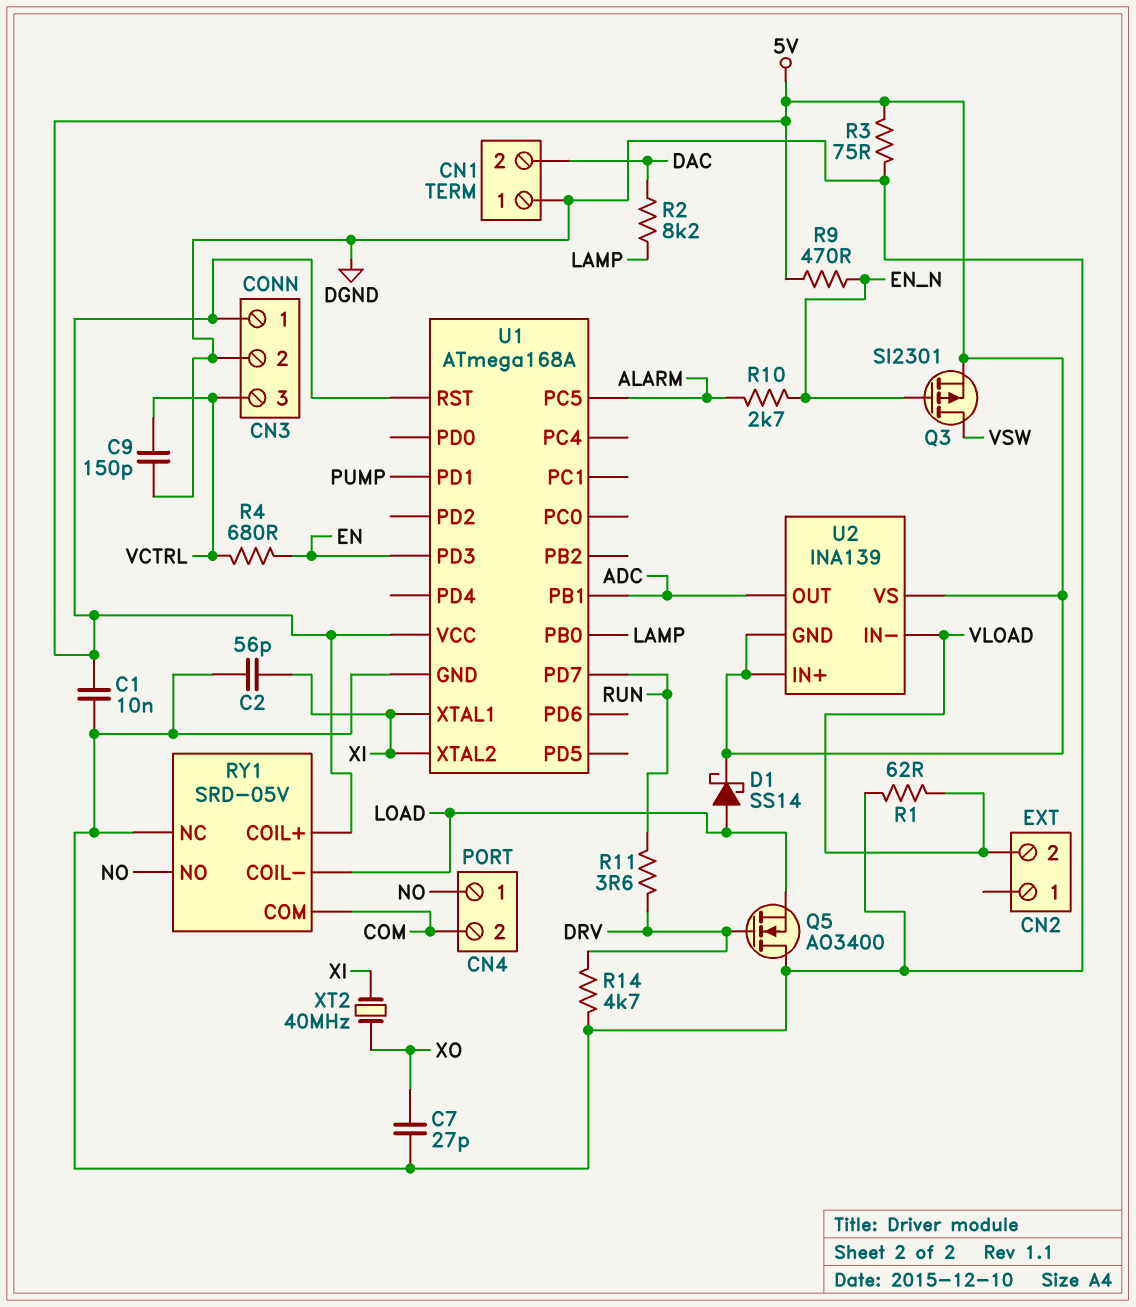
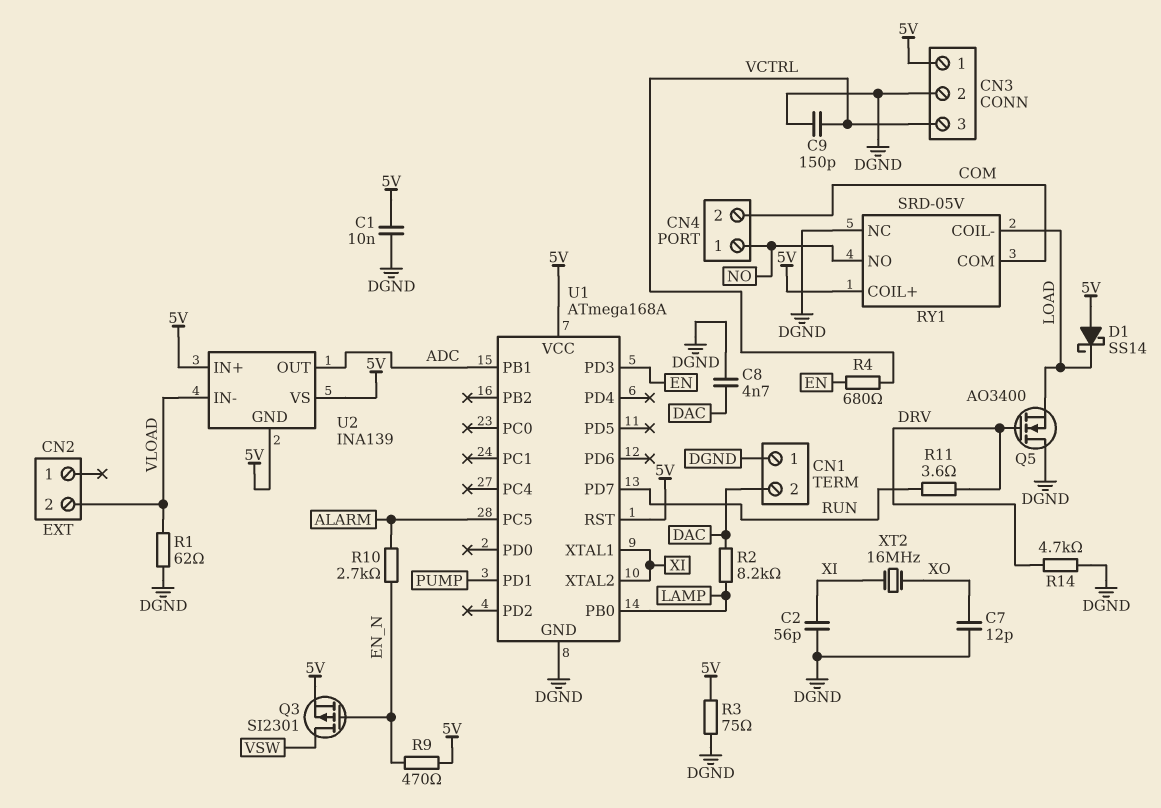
C7: 27pF (DGND, XO) -> 12pF (DGND, XO)
C8: none -> 4.7nF (DAC, DGND)
D1: schottky SS14 (A LOAD, K 5V) -> schottky SS14 (A 5V, K LOAD)
XT2: 40MHz (XI, XO) -> 16MHz (XI, XO)

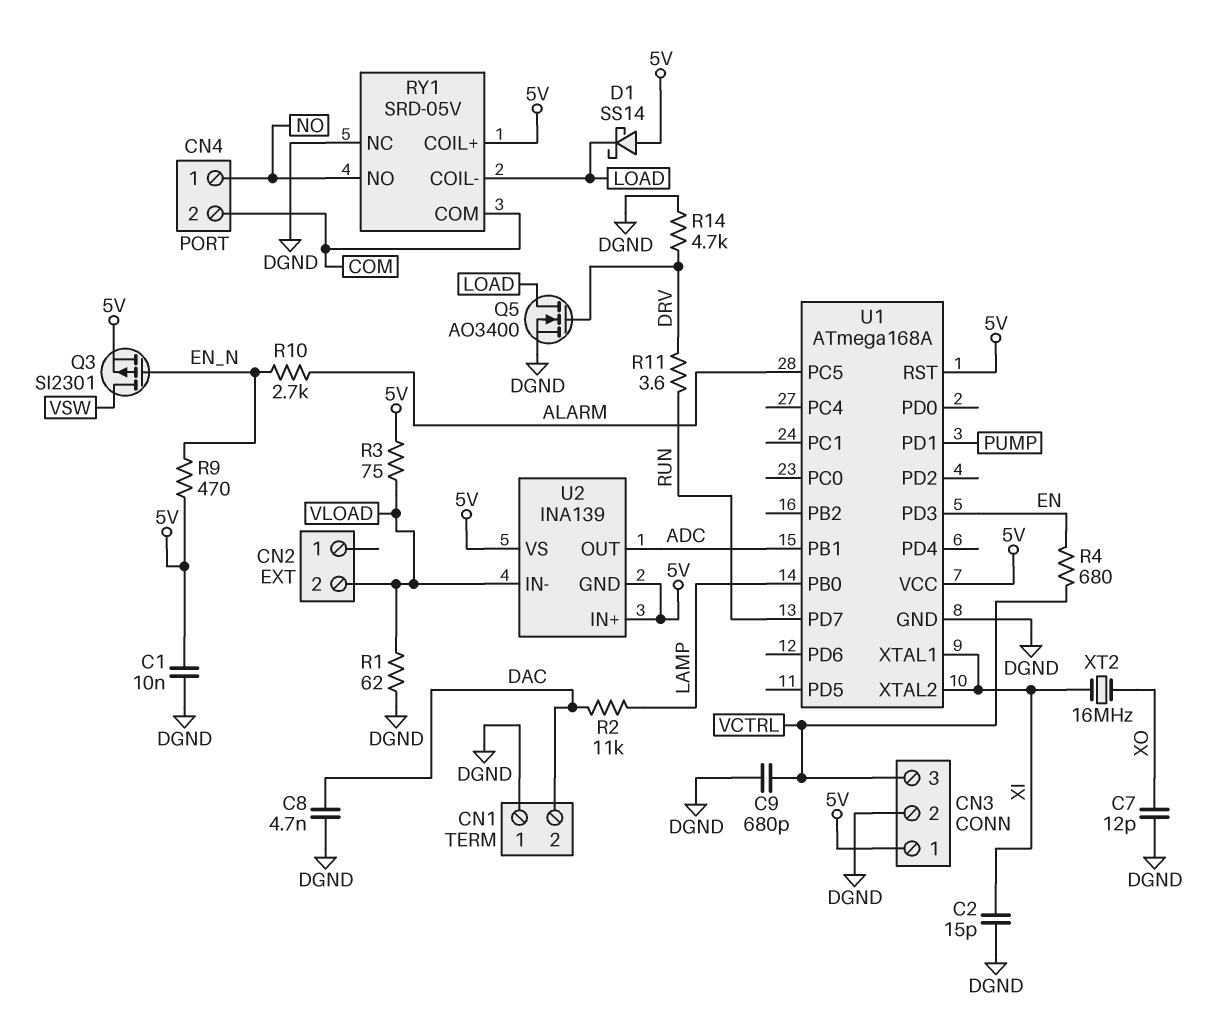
C2: 56pF (DGND, XI) -> 15pF (DGND, XI)
C9: 150pF (DGND, VCTRL) -> 680pF (DGND, VCTRL)
Q5: NMOS AO3400 (G DRV, D DGND, S LOAD) -> NMOS AO3400 (G DRV, D LOAD, S DGND)
R2: 8.2k (DAC, LAMP) -> 11k (DAC, LAMP)
R3: 75 (5V, DGND) -> 75 (5V, VLOAD)

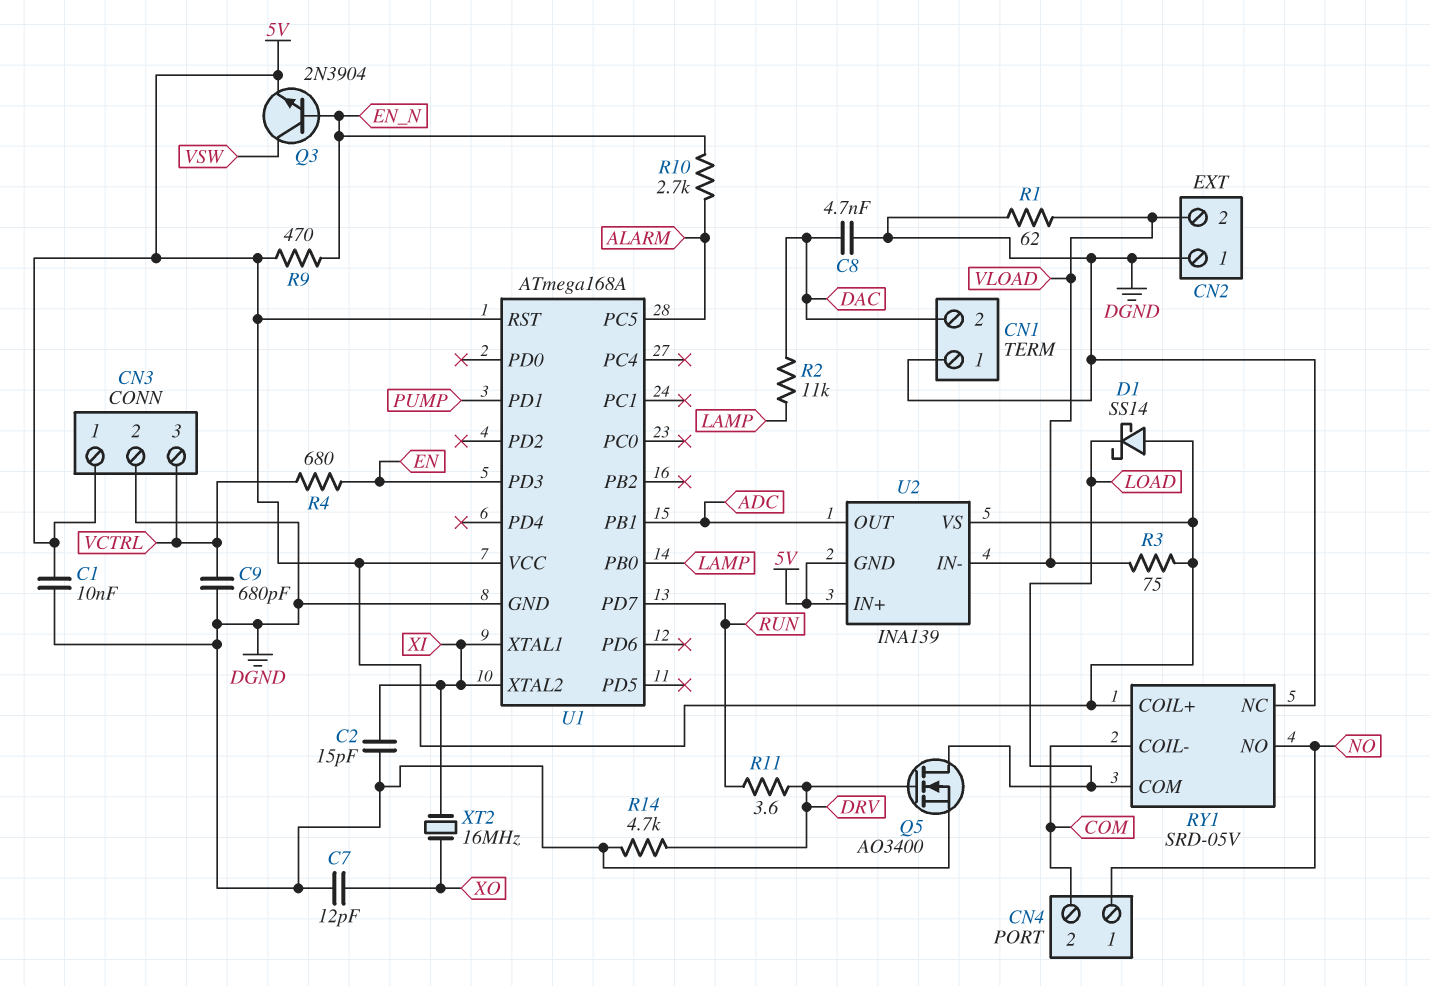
CN2 pin 1: none -> DGND
Q3: PMOS SI2301 (G EN_N, D VSW, S 5V) -> NPN 2N3904 (B EN_N, C VSW, E 5V)
RY1 pin COIL-: LOAD -> COM
RY1 pin COM: COM -> LOAD

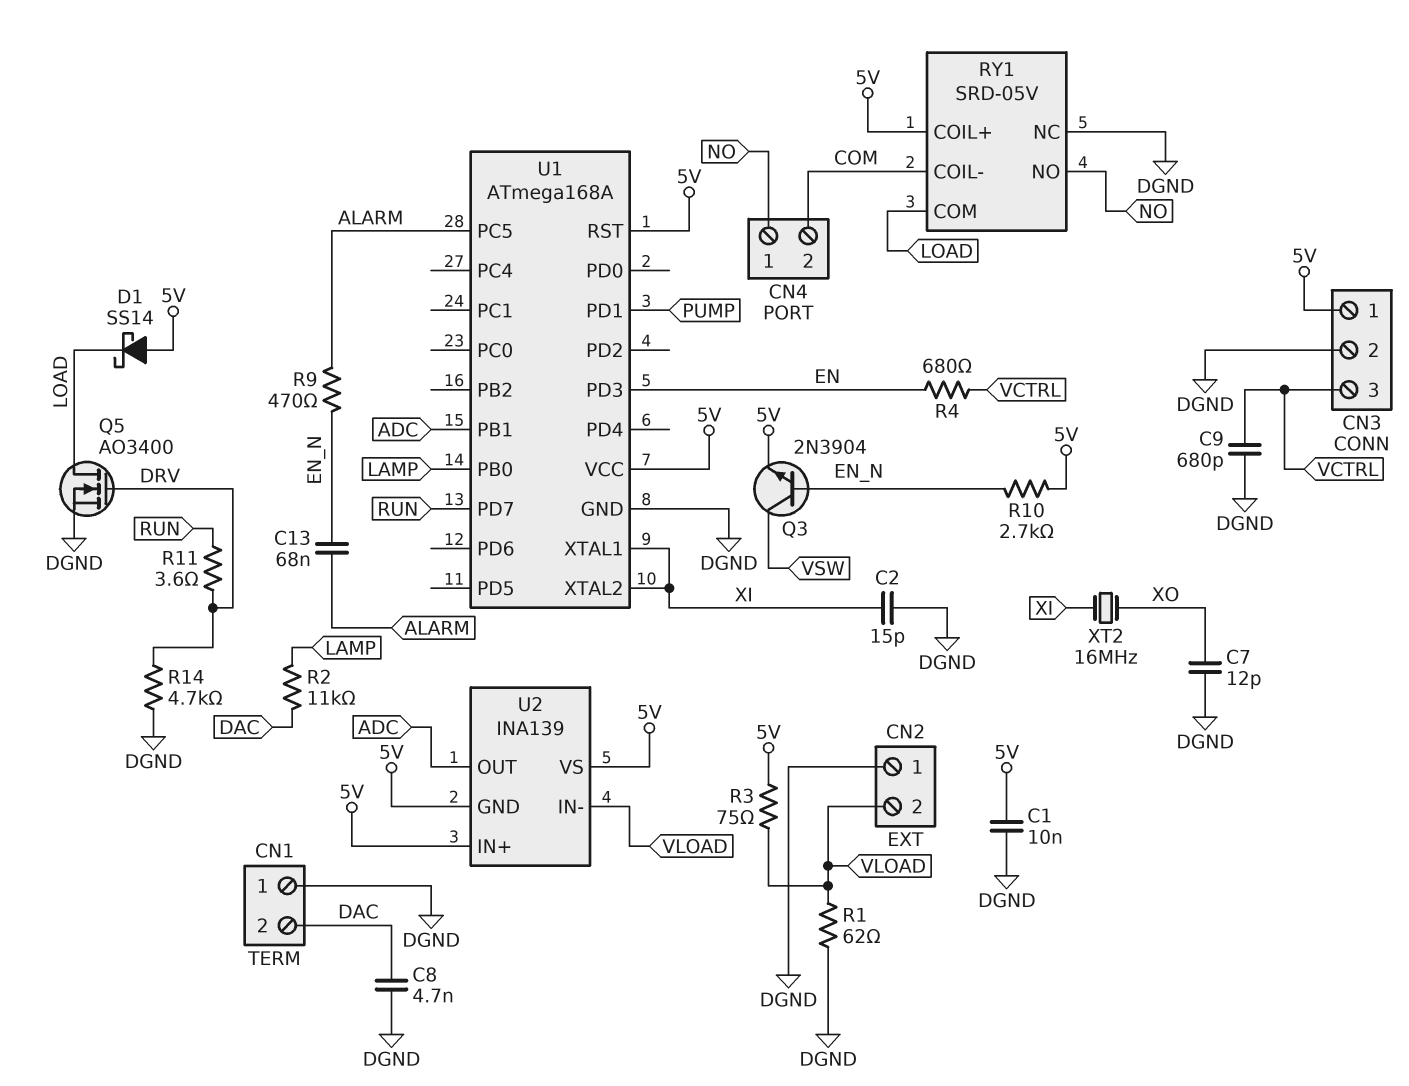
C13: none -> 68nF (ALARM, EN_N)
R9: 470 (5V, EN_N) -> 470 (ALARM, EN_N)
R10: 2.7k (ALARM, EN_N) -> 2.7k (5V, EN_N)

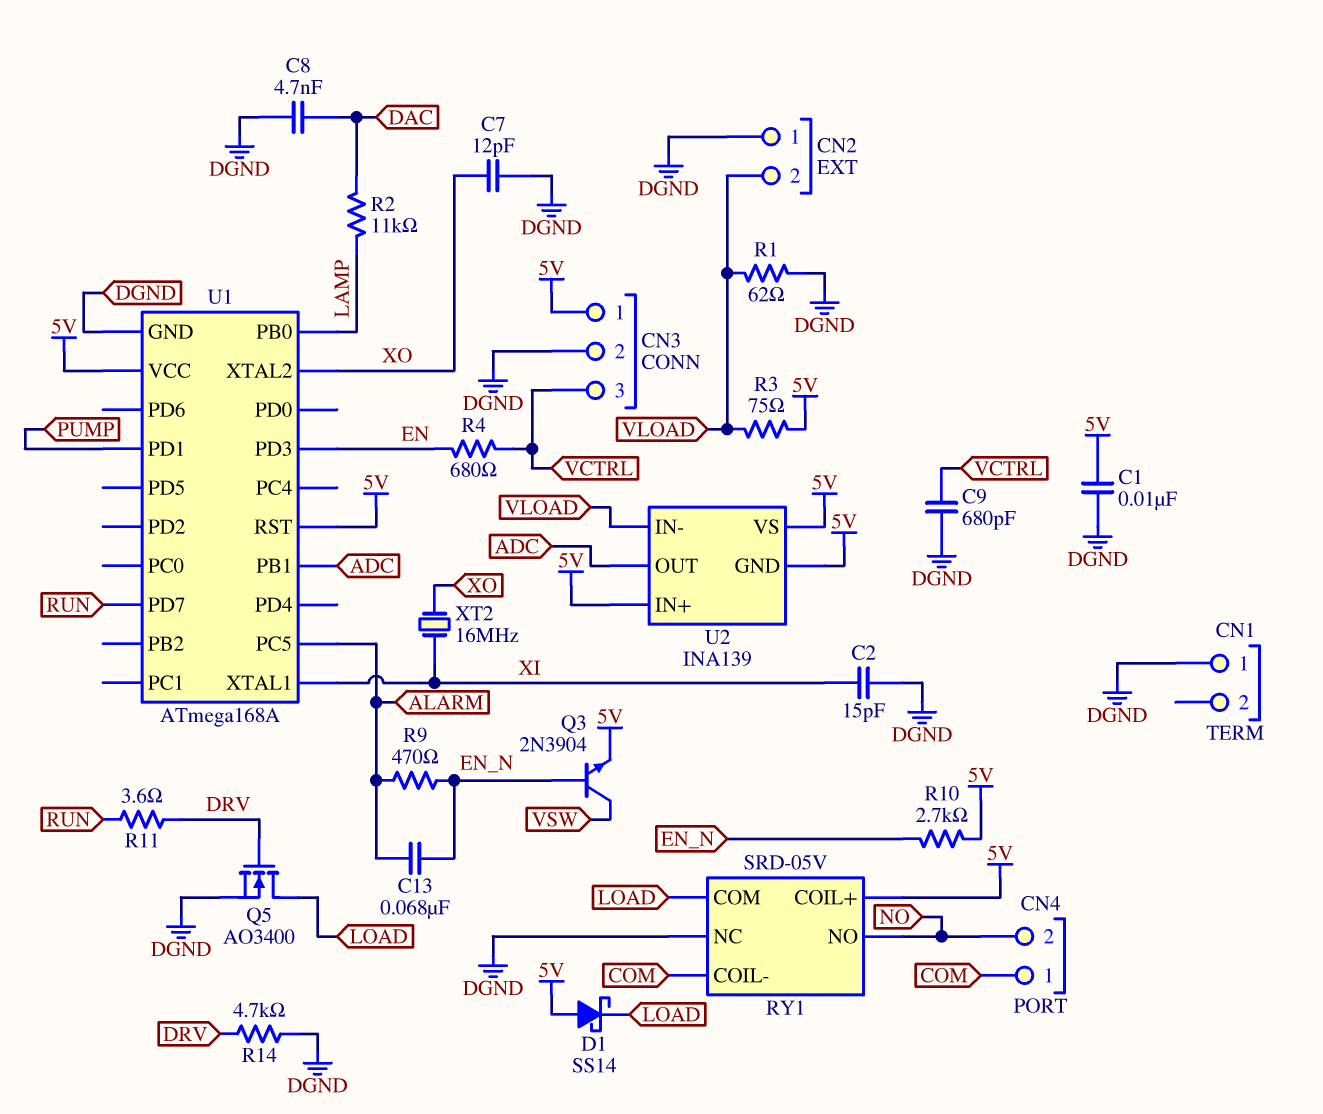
CN1 pin 2: DAC -> none
CN4 pin 1: NO -> COM
CN4 pin 2: COM -> NO
U1 pin XTAL2: XI -> XO

